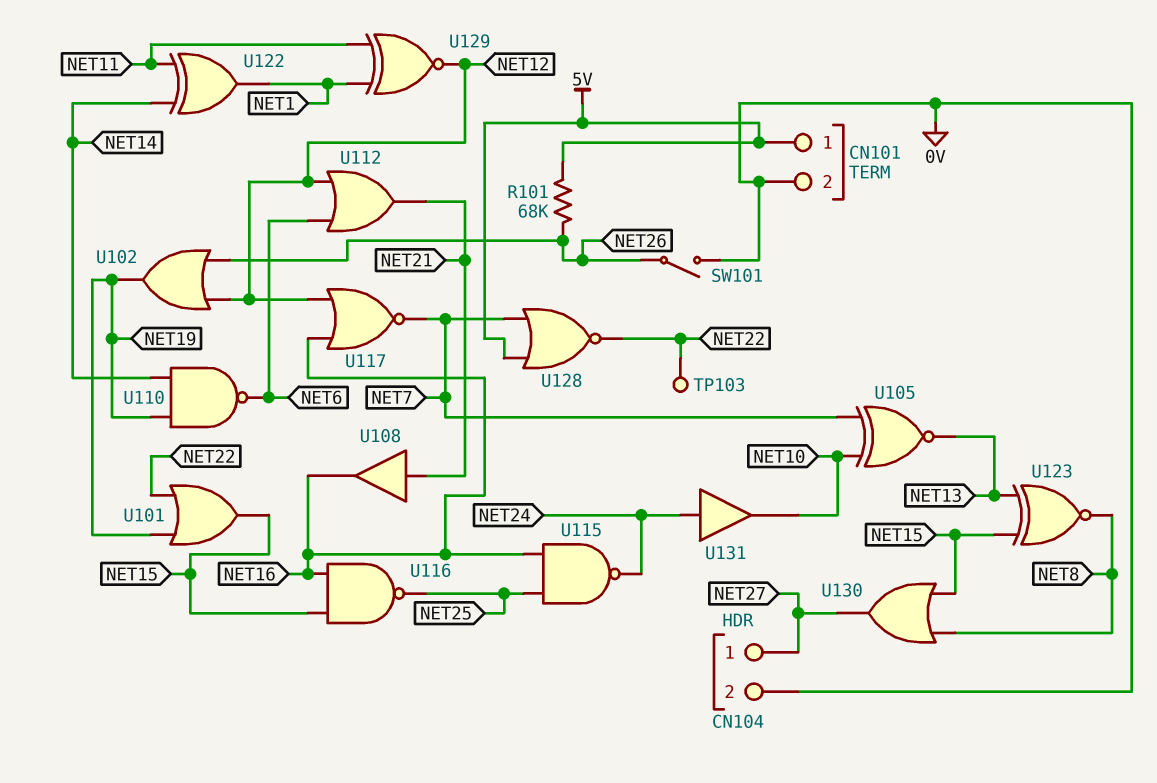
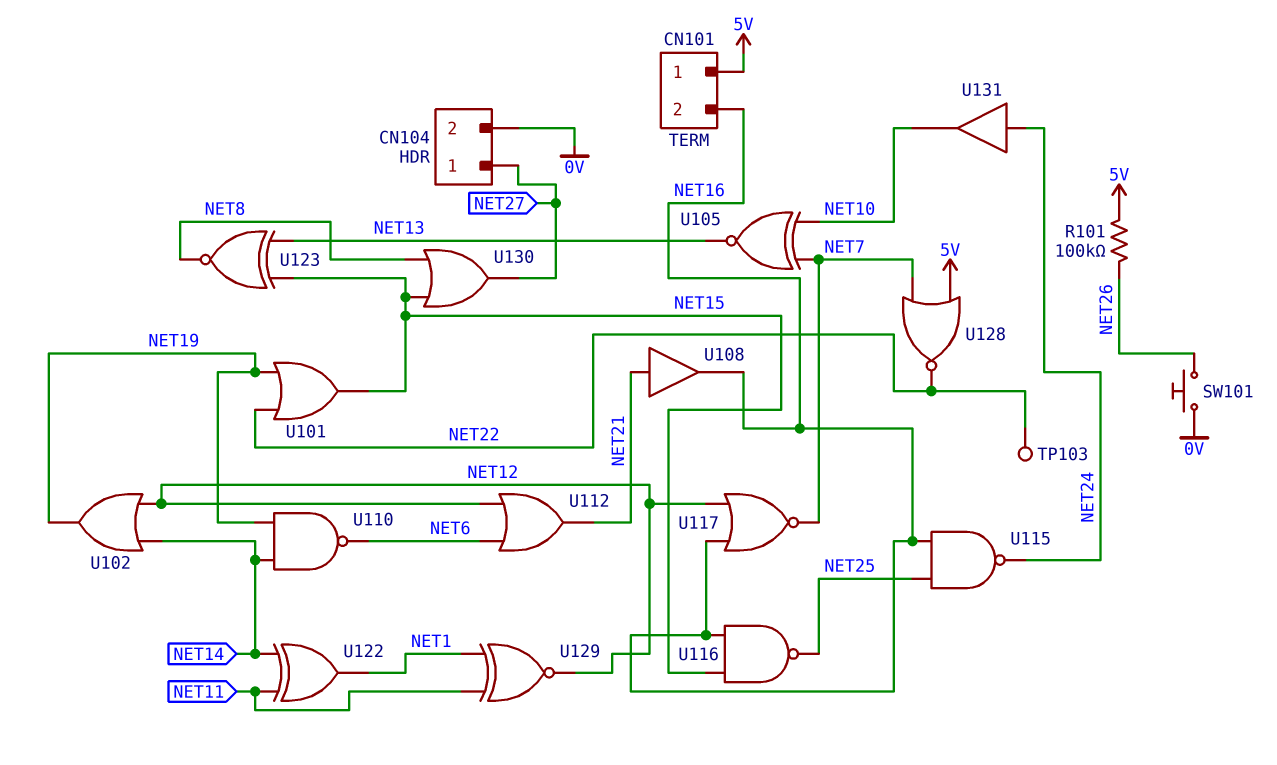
CN101 pin 2: 0V -> NET16
R101: 68k (5V, NET26) -> 100k (5V, NET26)
SW101: switch (0V, NET26) -> button (0V, NET26)
U102: OR (in NET12, in NET26, out NET19) -> OR (in NET12, in NET14, out NET19)

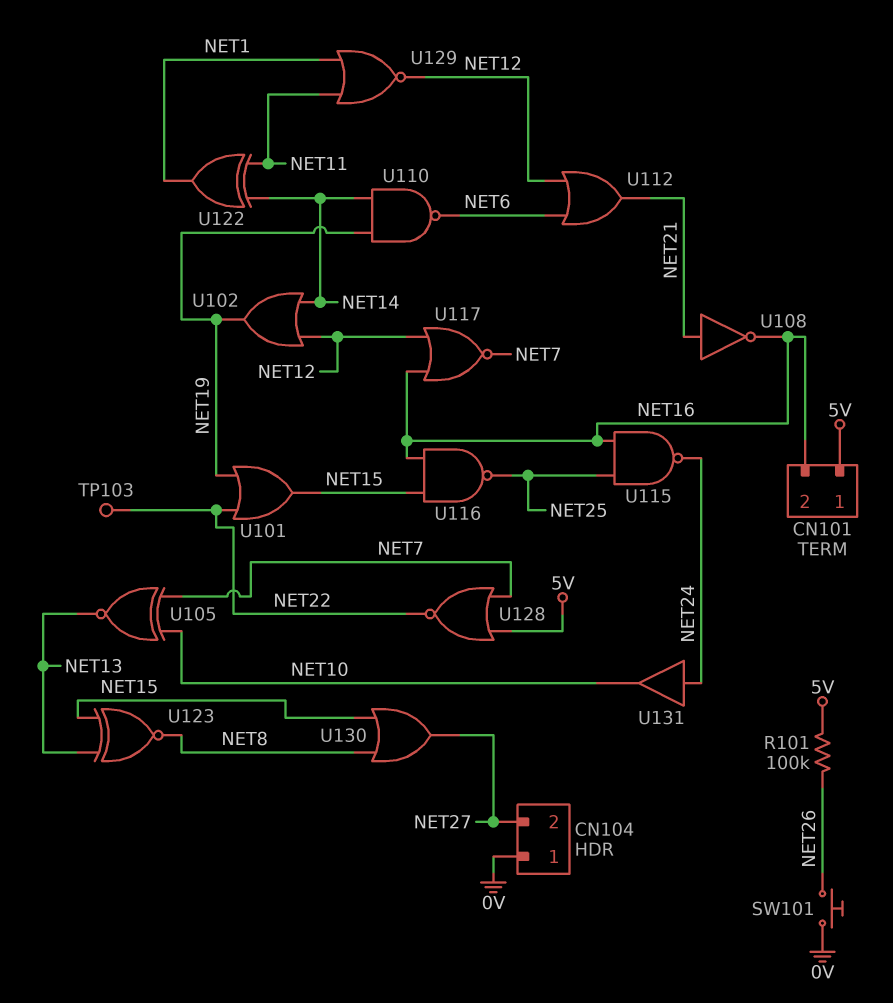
CN104 pin 1: NET27 -> 0V
CN104 pin 2: 0V -> NET27
U108: buffer (in NET21, out NET16) -> NOT (in NET21, out NET16)
U129: XNOR (in NET1, in NET11, out NET12) -> NOR (in NET1, in NET11, out NET12)

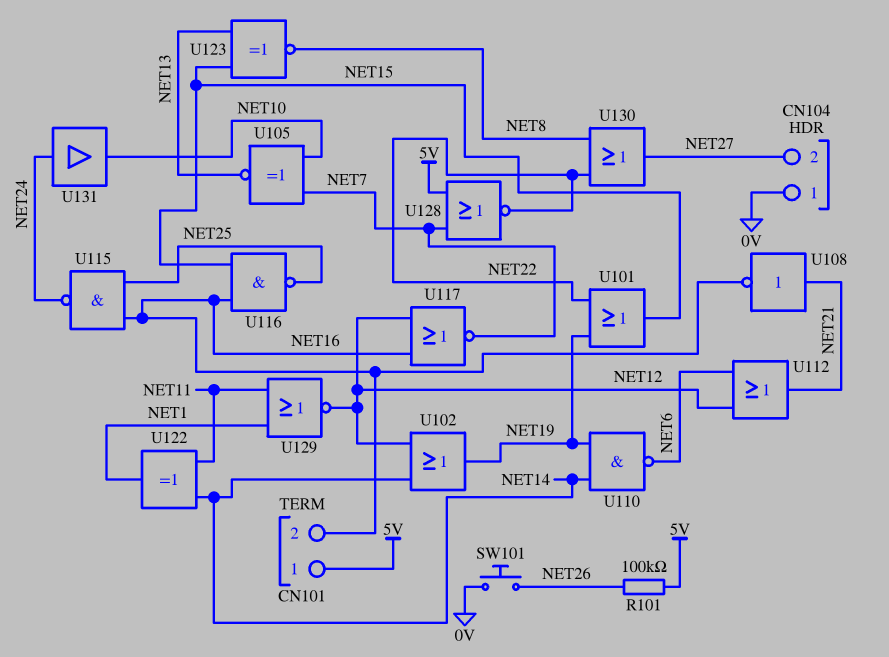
TP103: test point (NET22) -> none
U130: OR (in NET8, in NET15, out NET27) -> OR (in NET8, in NET22, out NET27)

